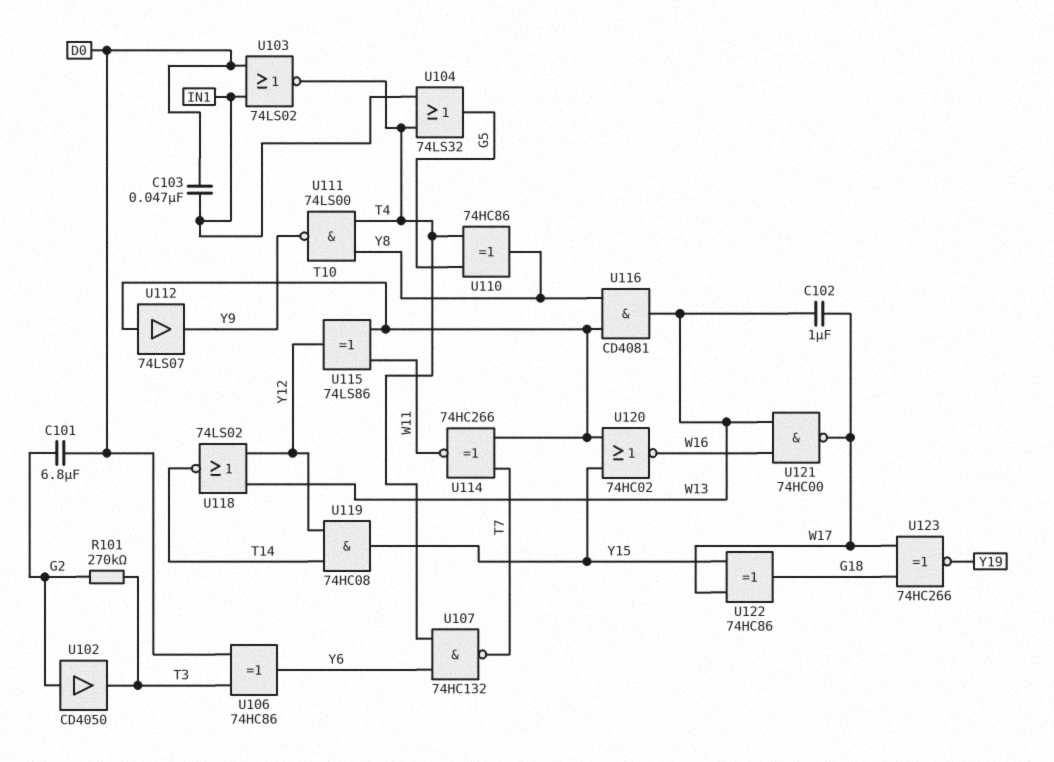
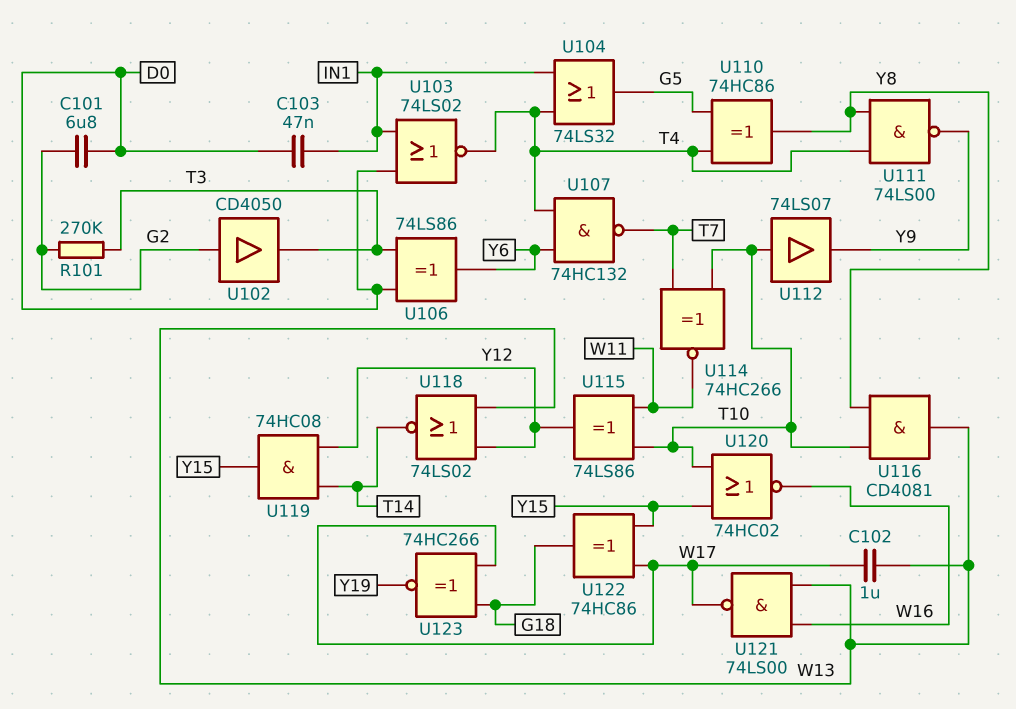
U106: XOR 74HC86 (in D0, in T3, out Y6) -> XOR 74LS86 (in D0, in T3, out Y6)
U121: NAND 74HC00 (in W13, in W16, out W17) -> NAND 74LS00 (in W13, in W16, out W17)

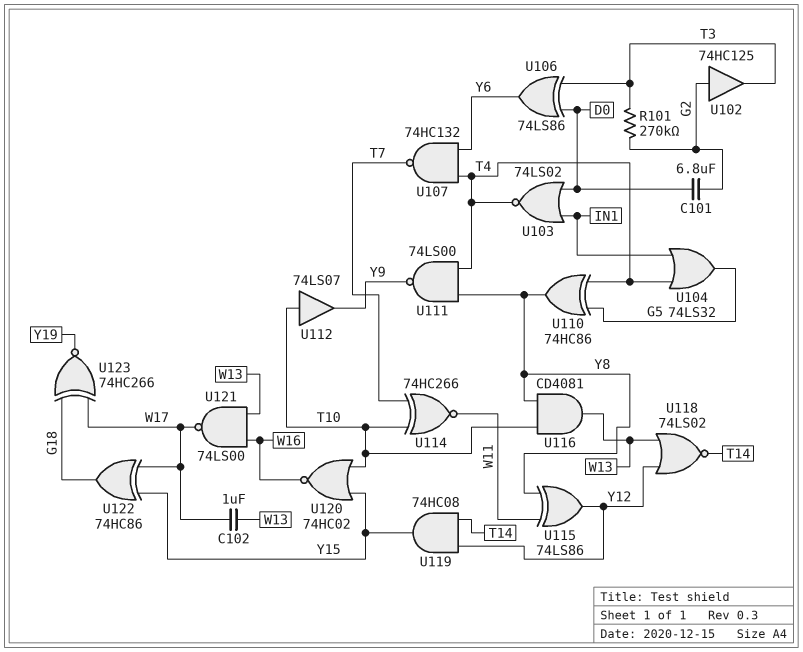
C103: 47nF (D0, IN1) -> none
U102: buffer CD4050 (in G2, out T3) -> buffer 74HC125 (in G2, out T3)
U115: XOR 74LS86 (in T10, in W11, out Y12) -> XOR 74LS86 (in W11, in Y8, out Y12)

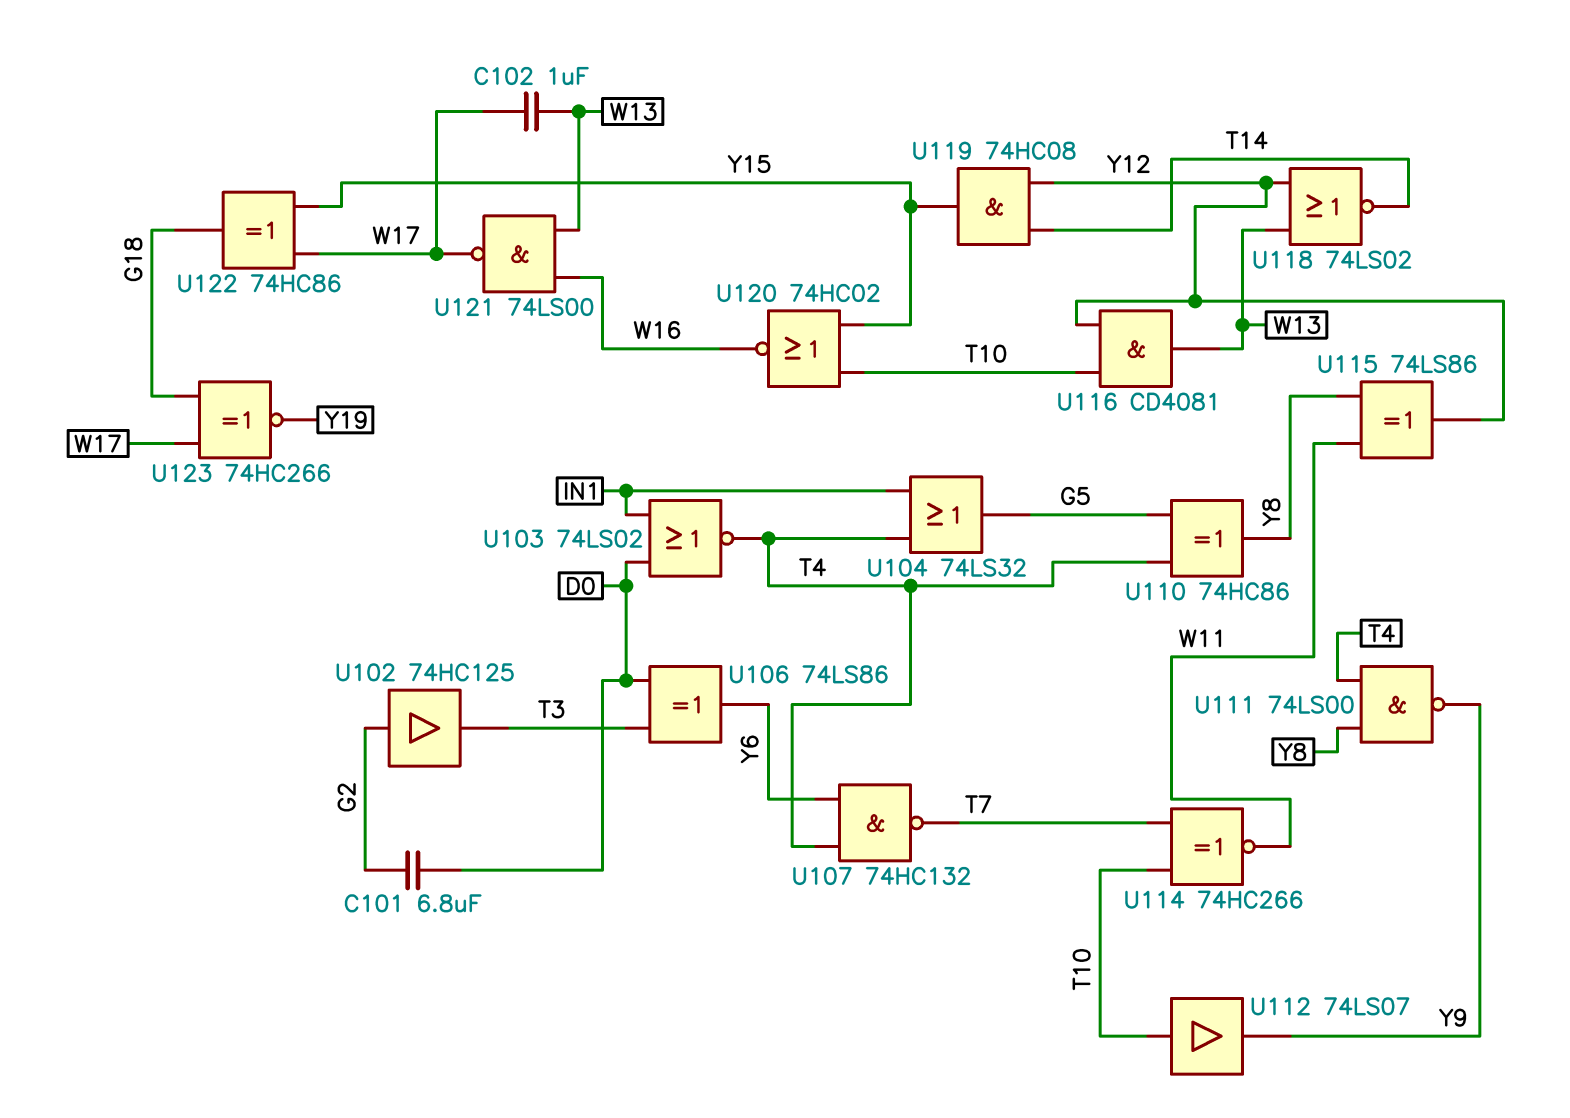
R101: 270k (G2, T3) -> none
U116: AND CD4081 (in T10, in Y8, out W13) -> AND CD4081 (in T10, in Y12, out W13)

